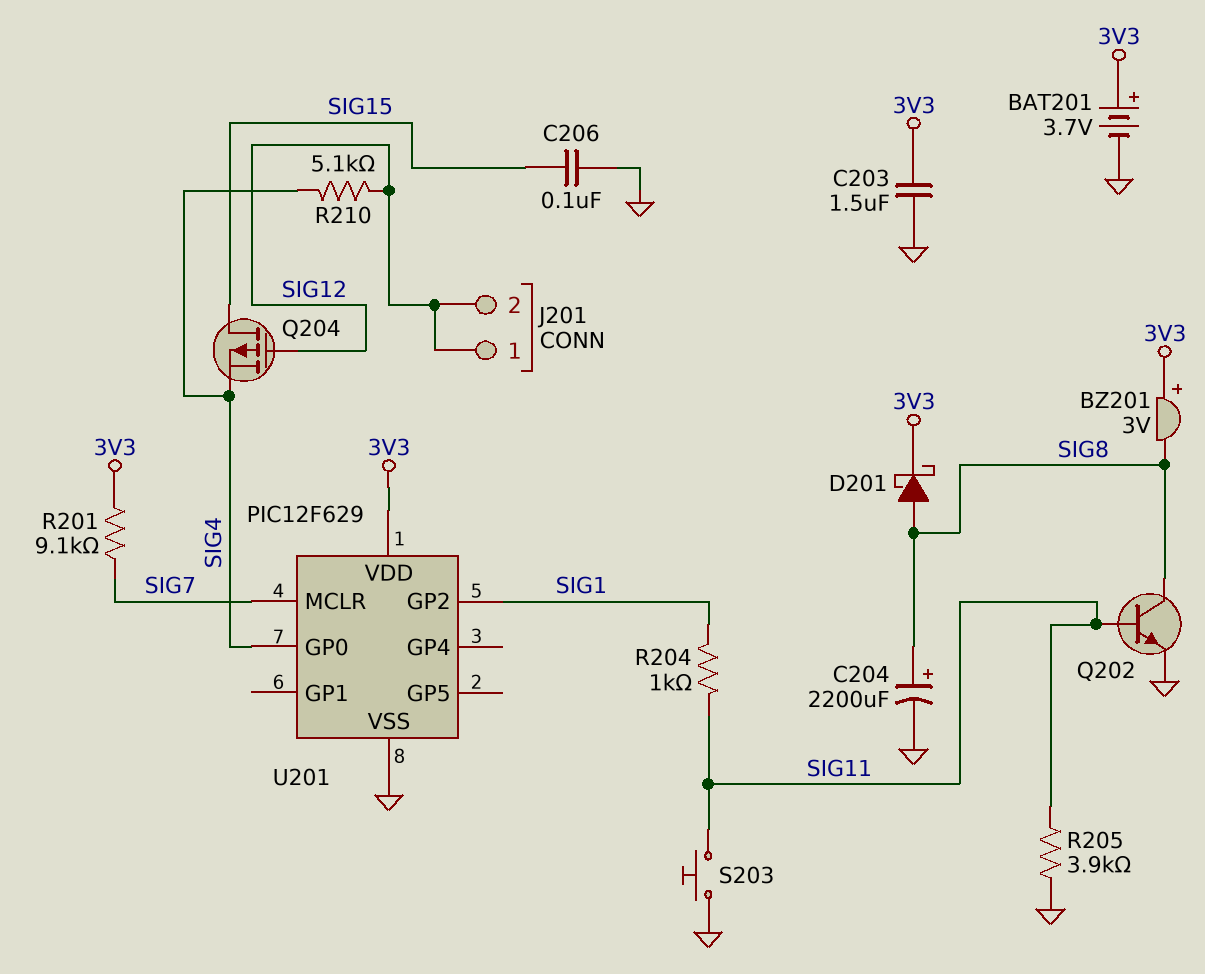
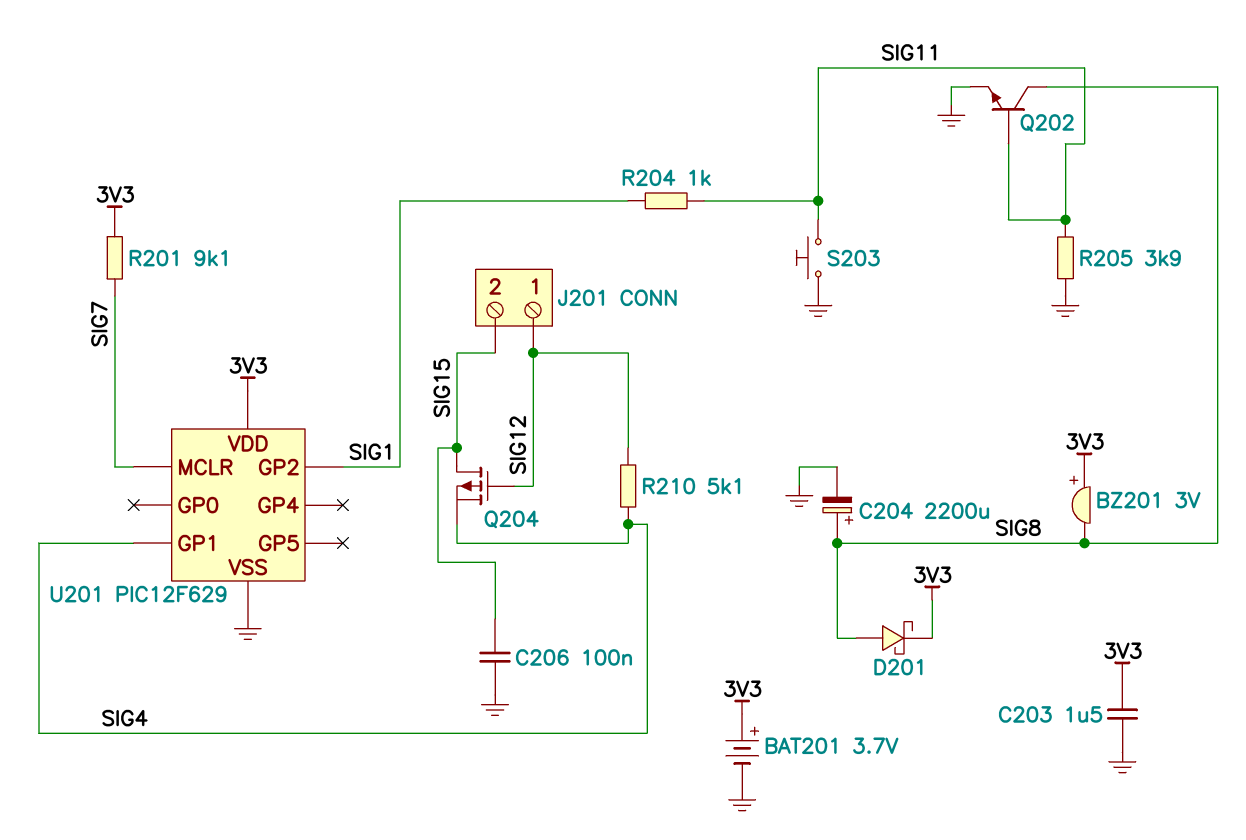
J201 pin 2: SIG12 -> SIG15
U201 pin GP0: SIG4 -> none
U201 pin GP1: none -> SIG4

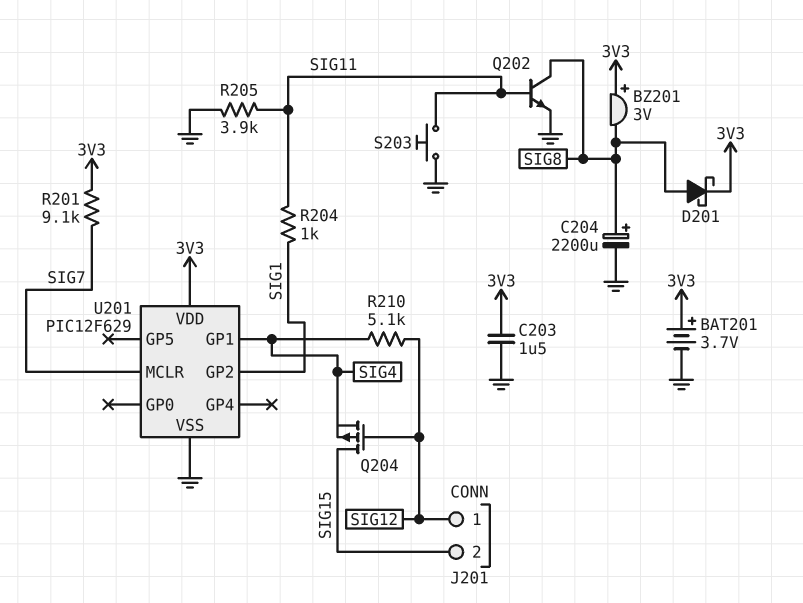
C206: 100nF (GND, SIG15) -> none

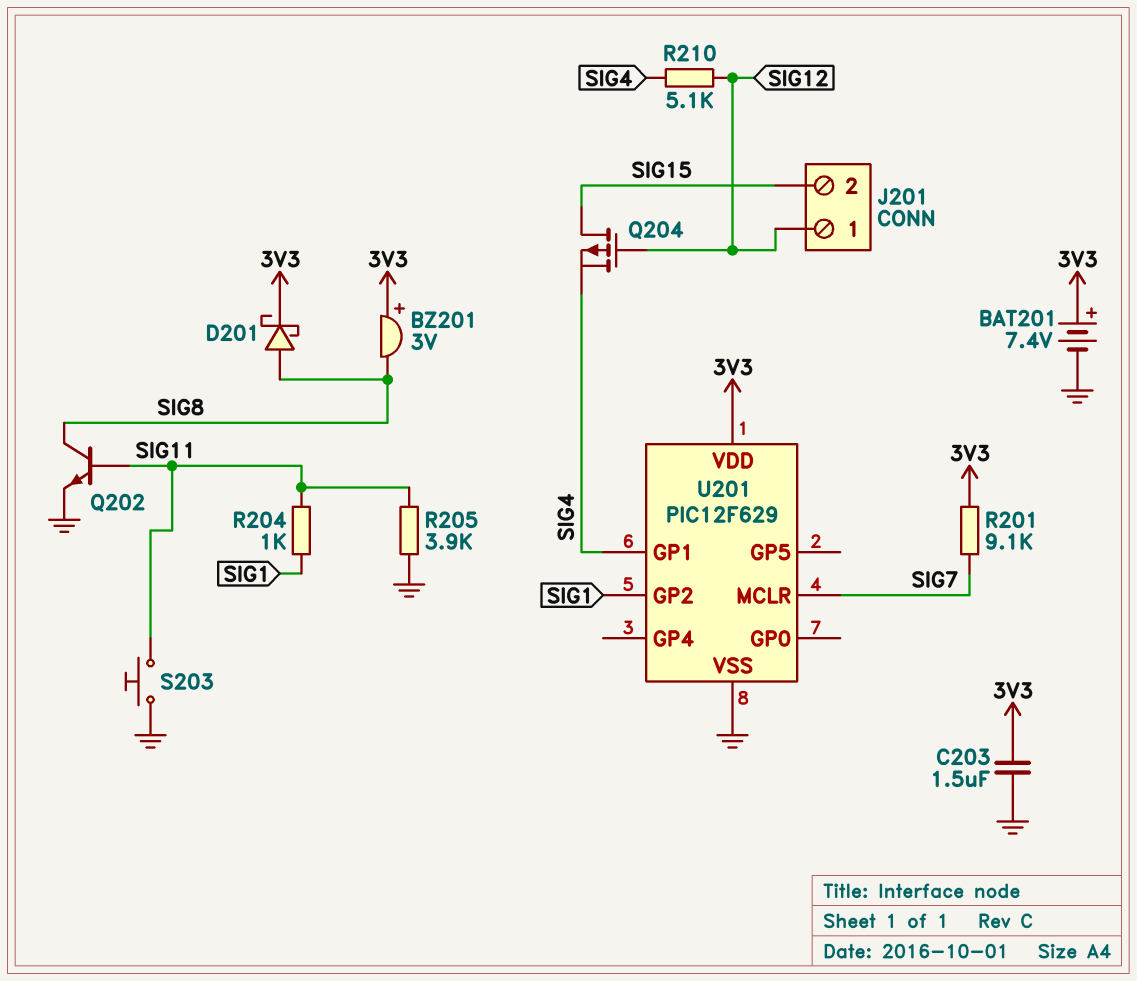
BAT201: 3.7V (plus 3V3, minus GND) -> 7.4V (plus 3V3, minus GND)
C204: 2200uF (plus SIG8, minus GND) -> none

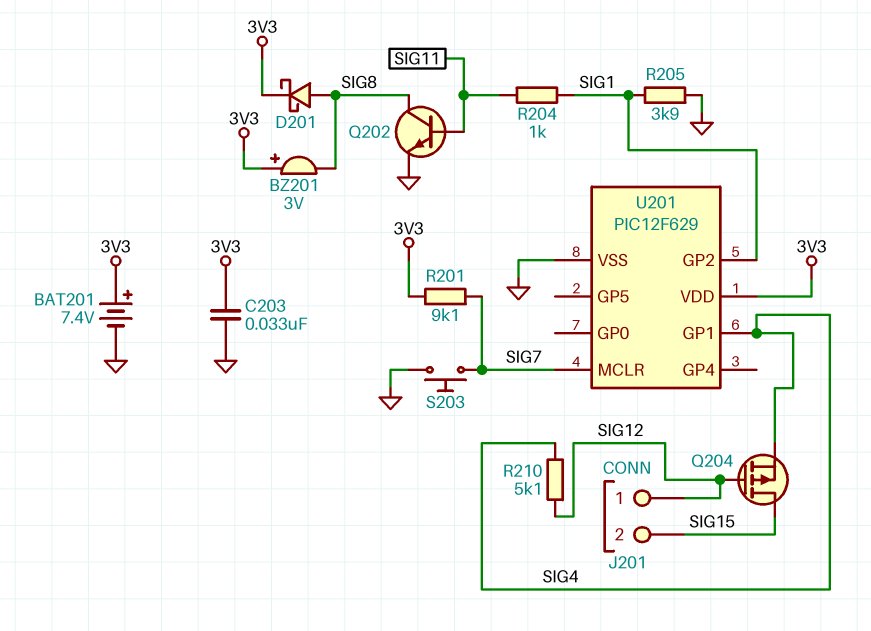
C203: 1.5uF (3V3, GND) -> 33nF (3V3, GND)
R205: 3.9k (GND, SIG11) -> 3.9k (GND, SIG1)
S203: button (GND, SIG11) -> button (GND, SIG7)

